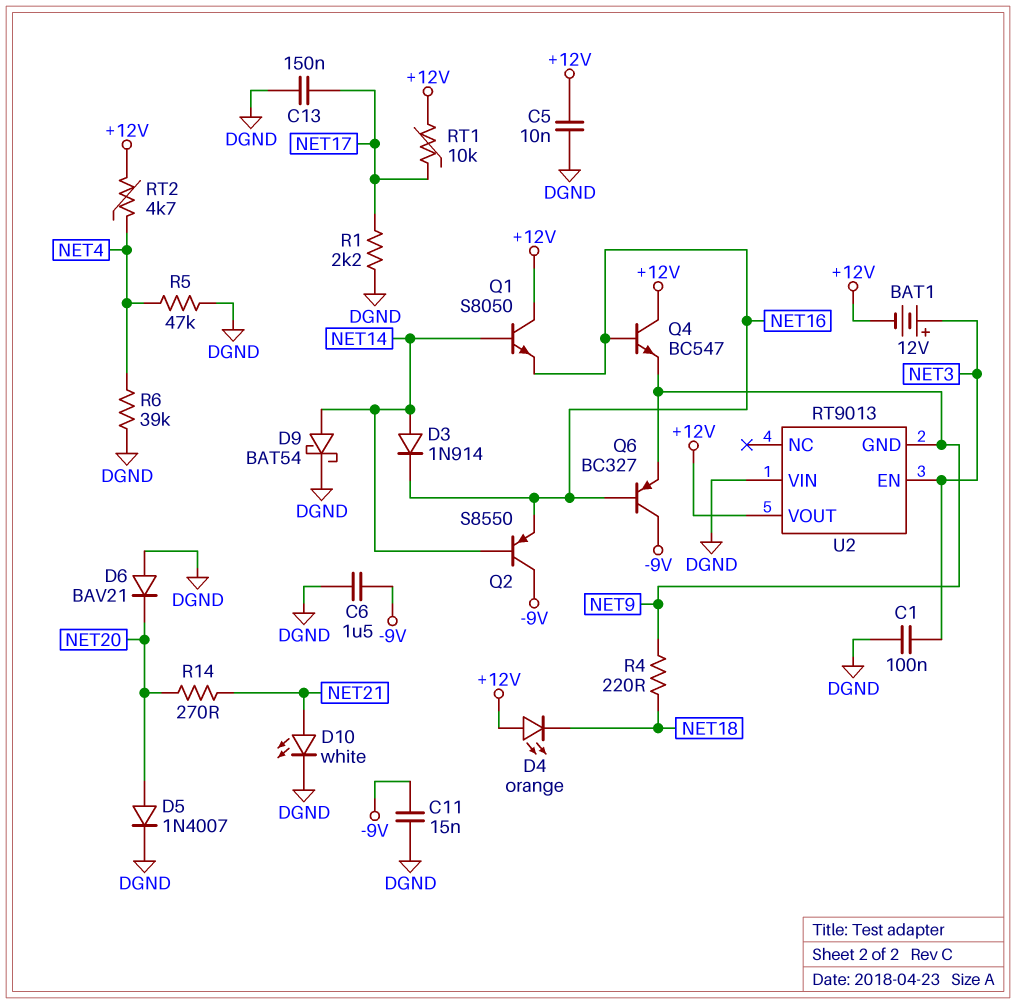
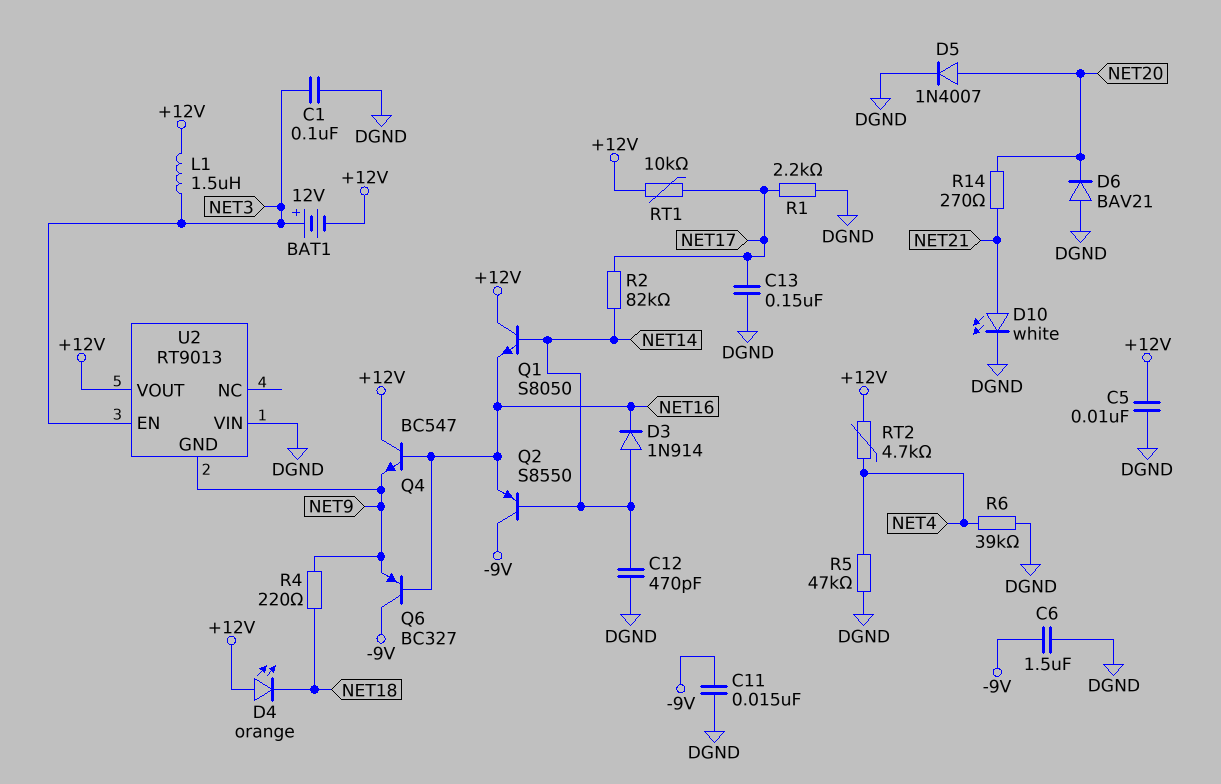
C12: none -> 470pF (DGND, NET14)
D9: schottky BAT54 (A NET14, K DGND) -> none
L1: none -> 1.5uH (+12V, NET3)
R2: none -> 82k (NET14, NET17)

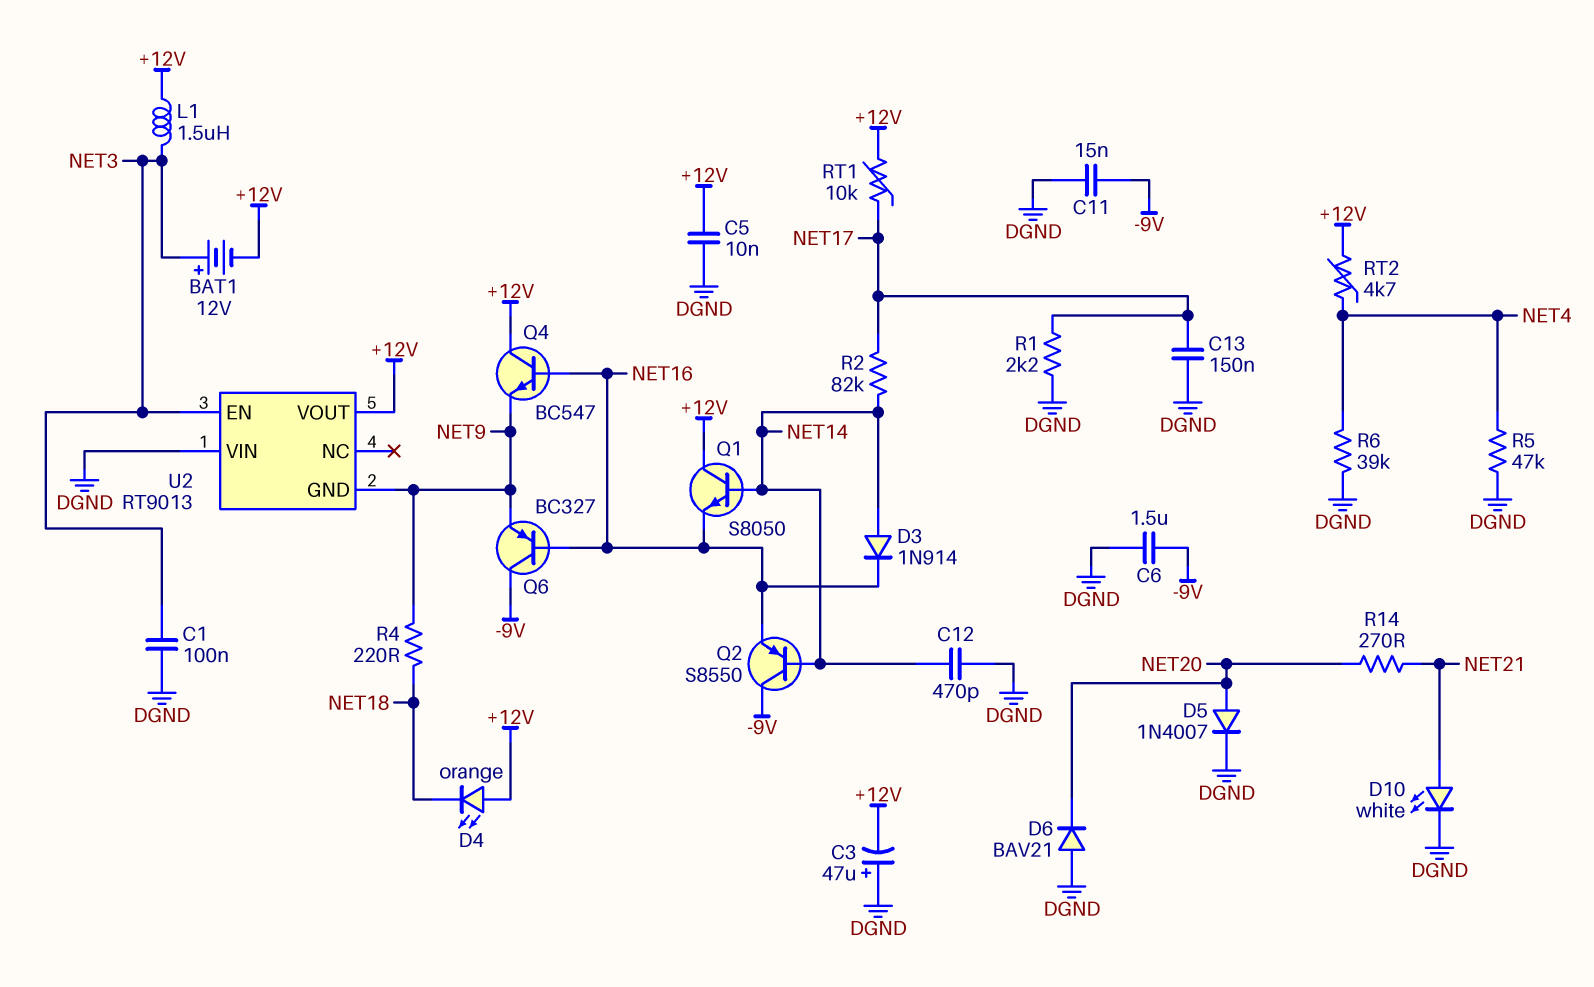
C3: none -> 47uF (plus DGND, minus +12V)

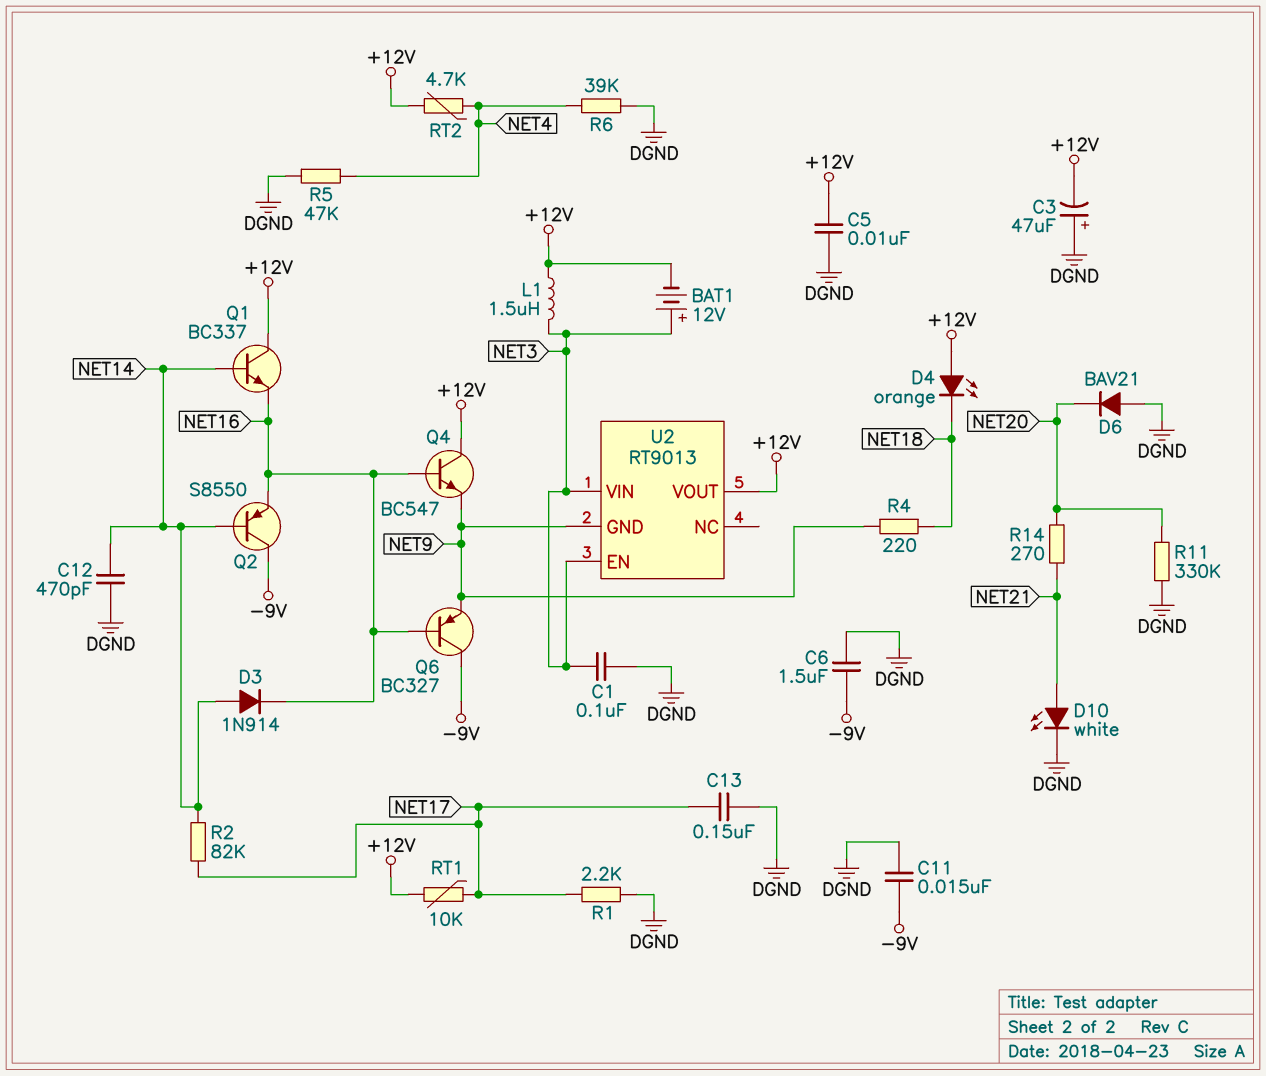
D5: diode 1N4007 (A NET20, K DGND) -> none
Q1: NPN S8050 (B NET14, C +12V, E NET16) -> NPN BC337 (B NET14, C +12V, E NET16)
R11: none -> 330k (DGND, NET20)
U2 pin VIN: DGND -> NET3

